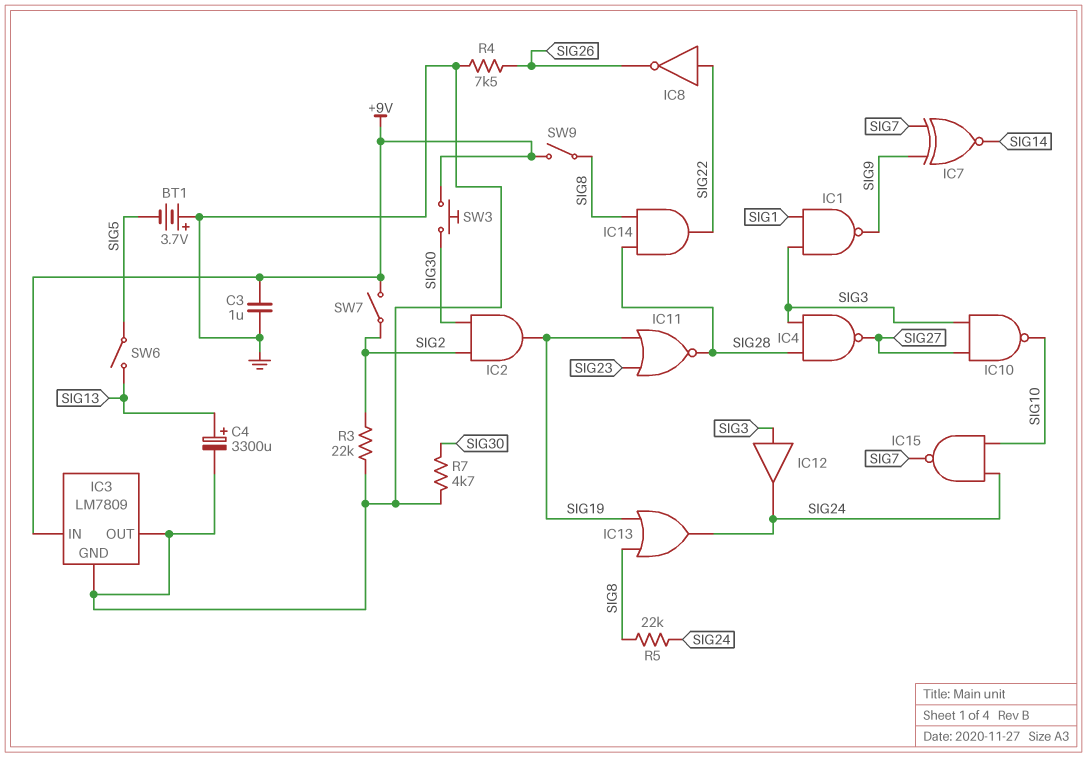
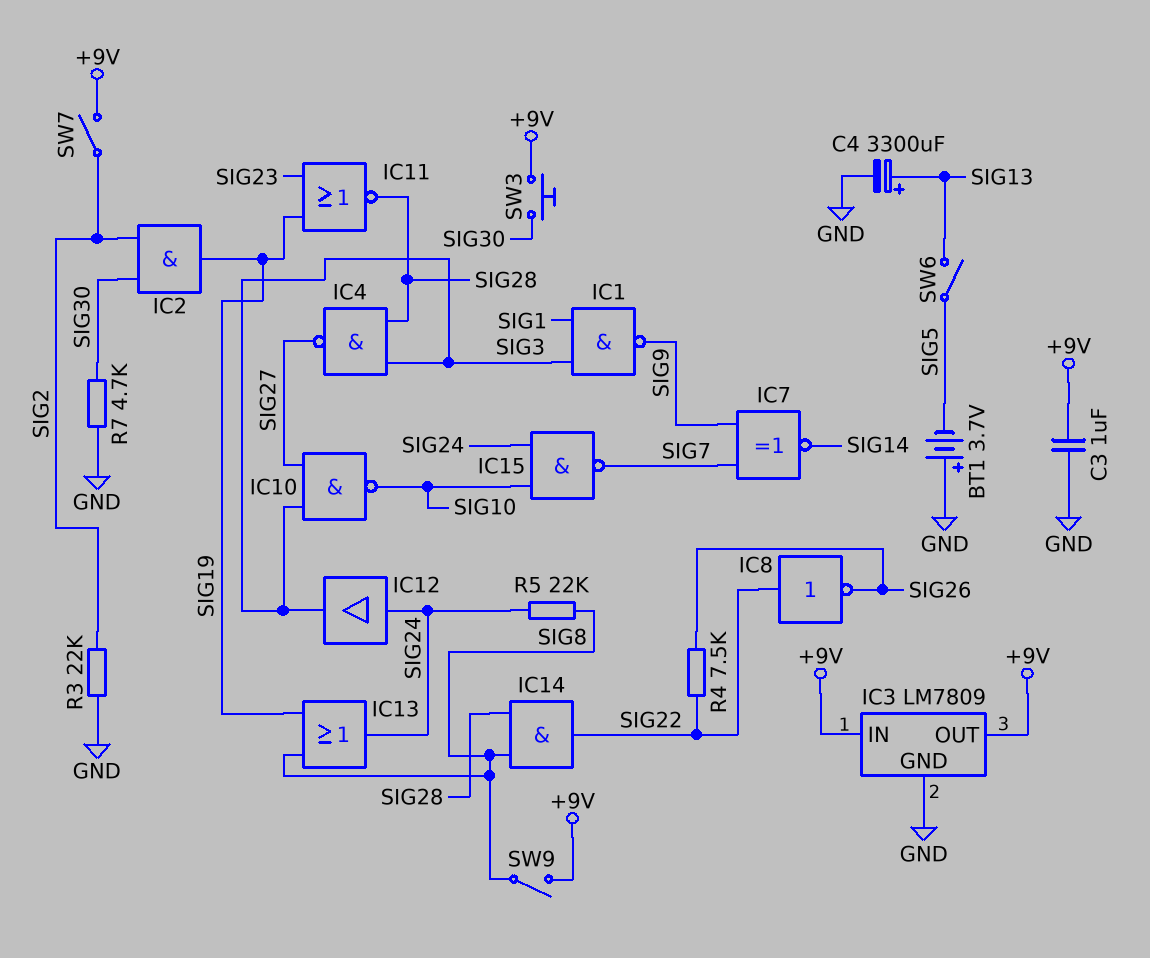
IC3 pin OUT: GND -> +9V
IC12: buffer (in SIG3, out SIG24) -> buffer (in SIG24, out SIG3)
R4: 7.5k (GND, SIG26) -> 7.5k (SIG22, SIG26)

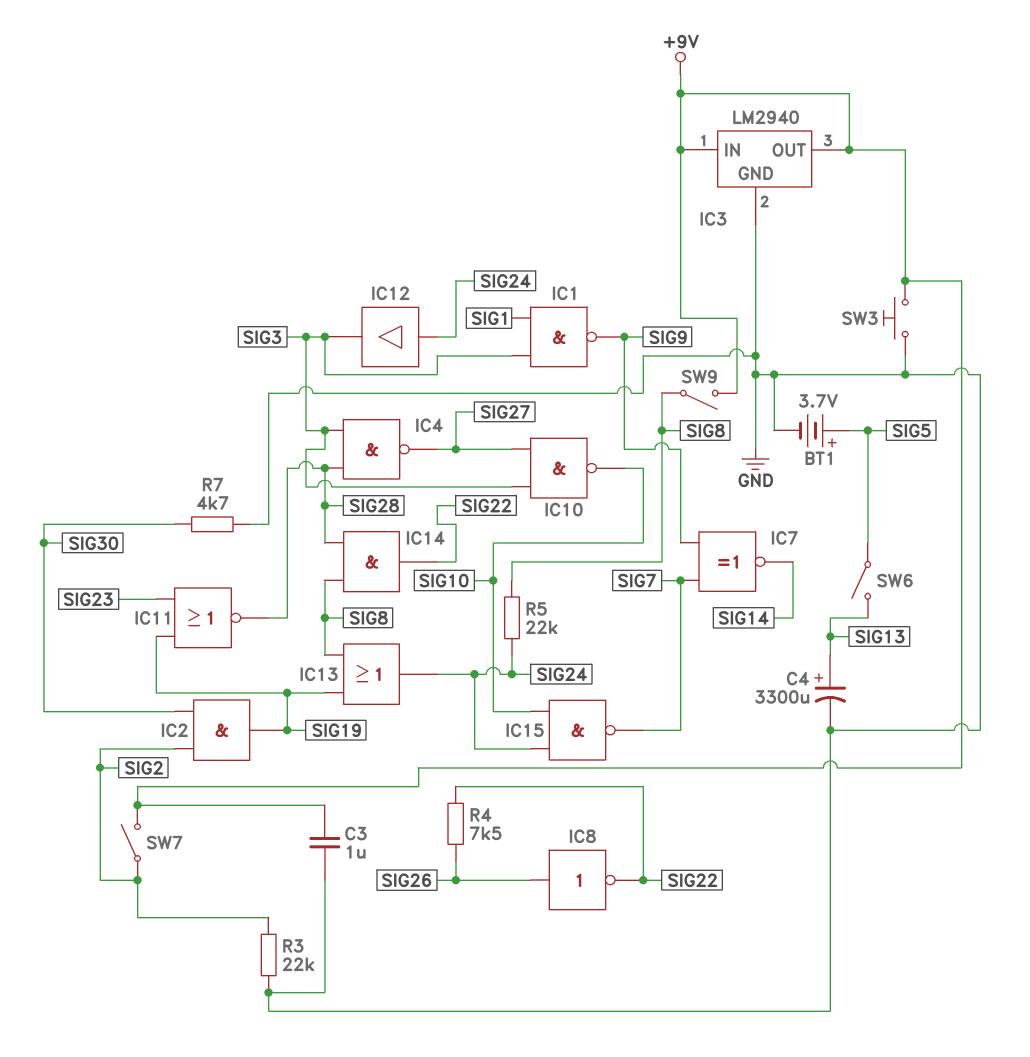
BT1: 3.7V (plus GND, minus SIG5) -> 3.7V (plus SIG5, minus GND)
IC3: LM7809 -> LM2940
IC8: NOT (in SIG22, out SIG26) -> NOT (in SIG26, out SIG22)
SW3: button (+9V, SIG30) -> button (+9V, GND)

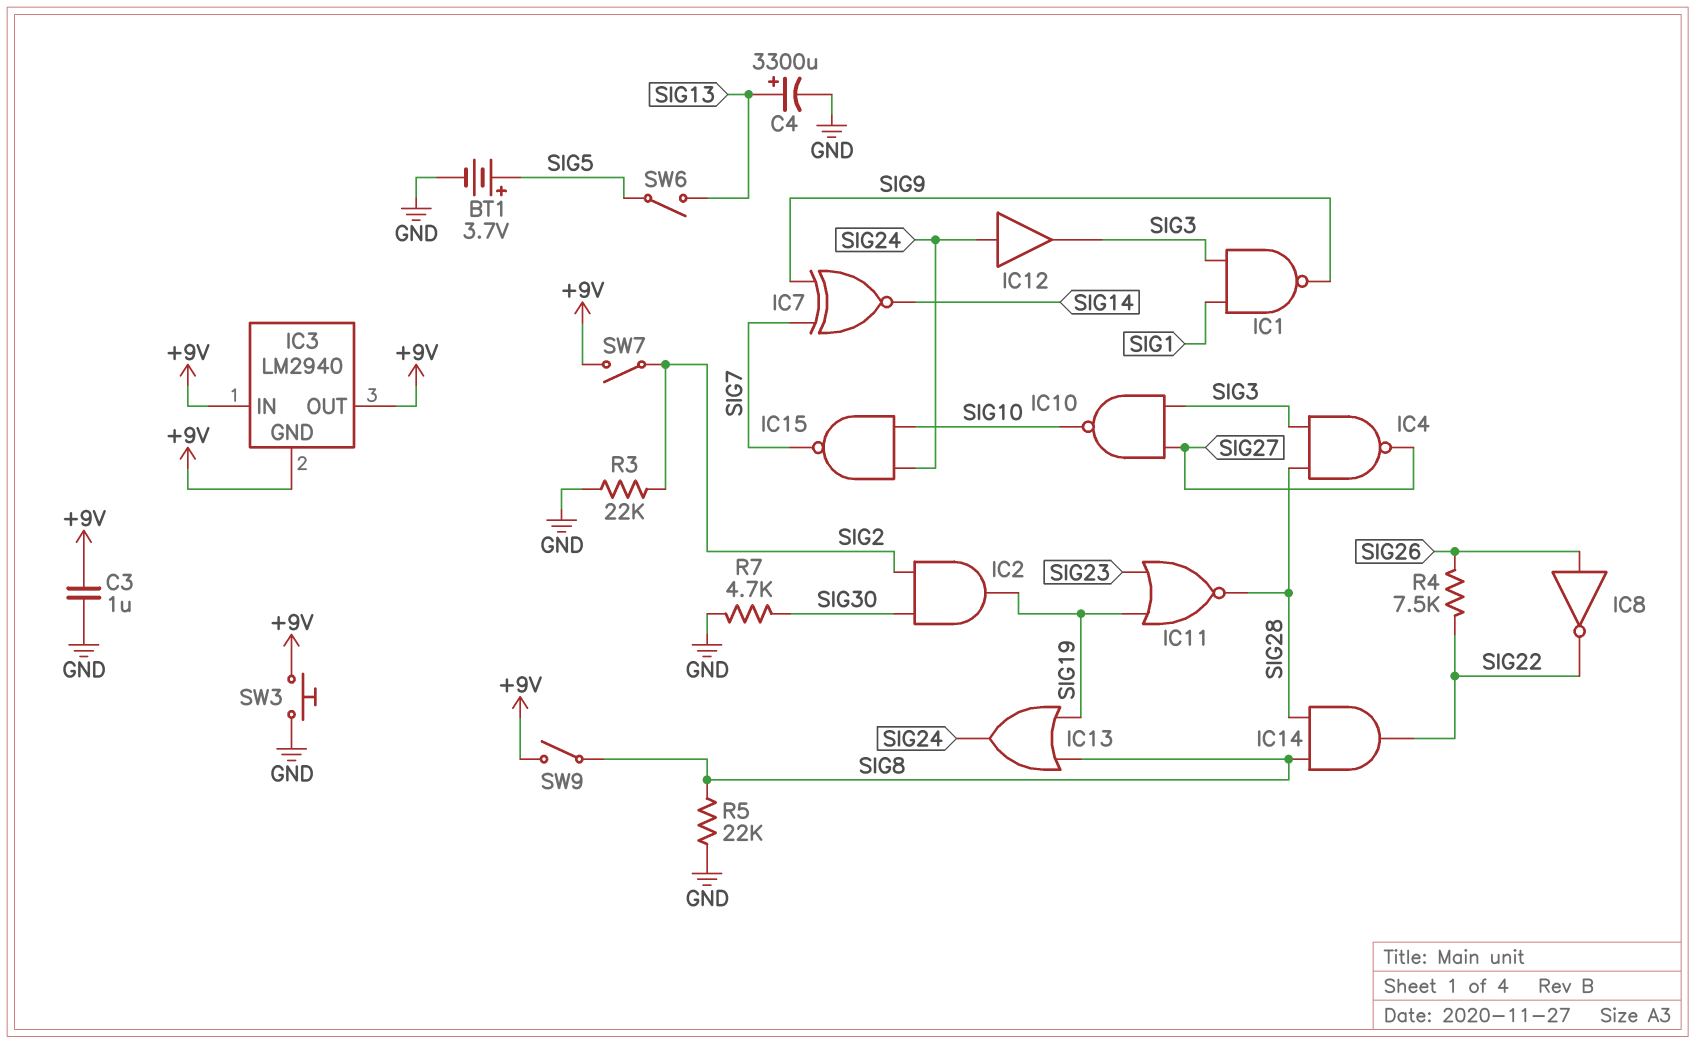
IC3 pin GND: GND -> +9V
R5: 22k (SIG8, SIG24) -> 22k (GND, SIG8)

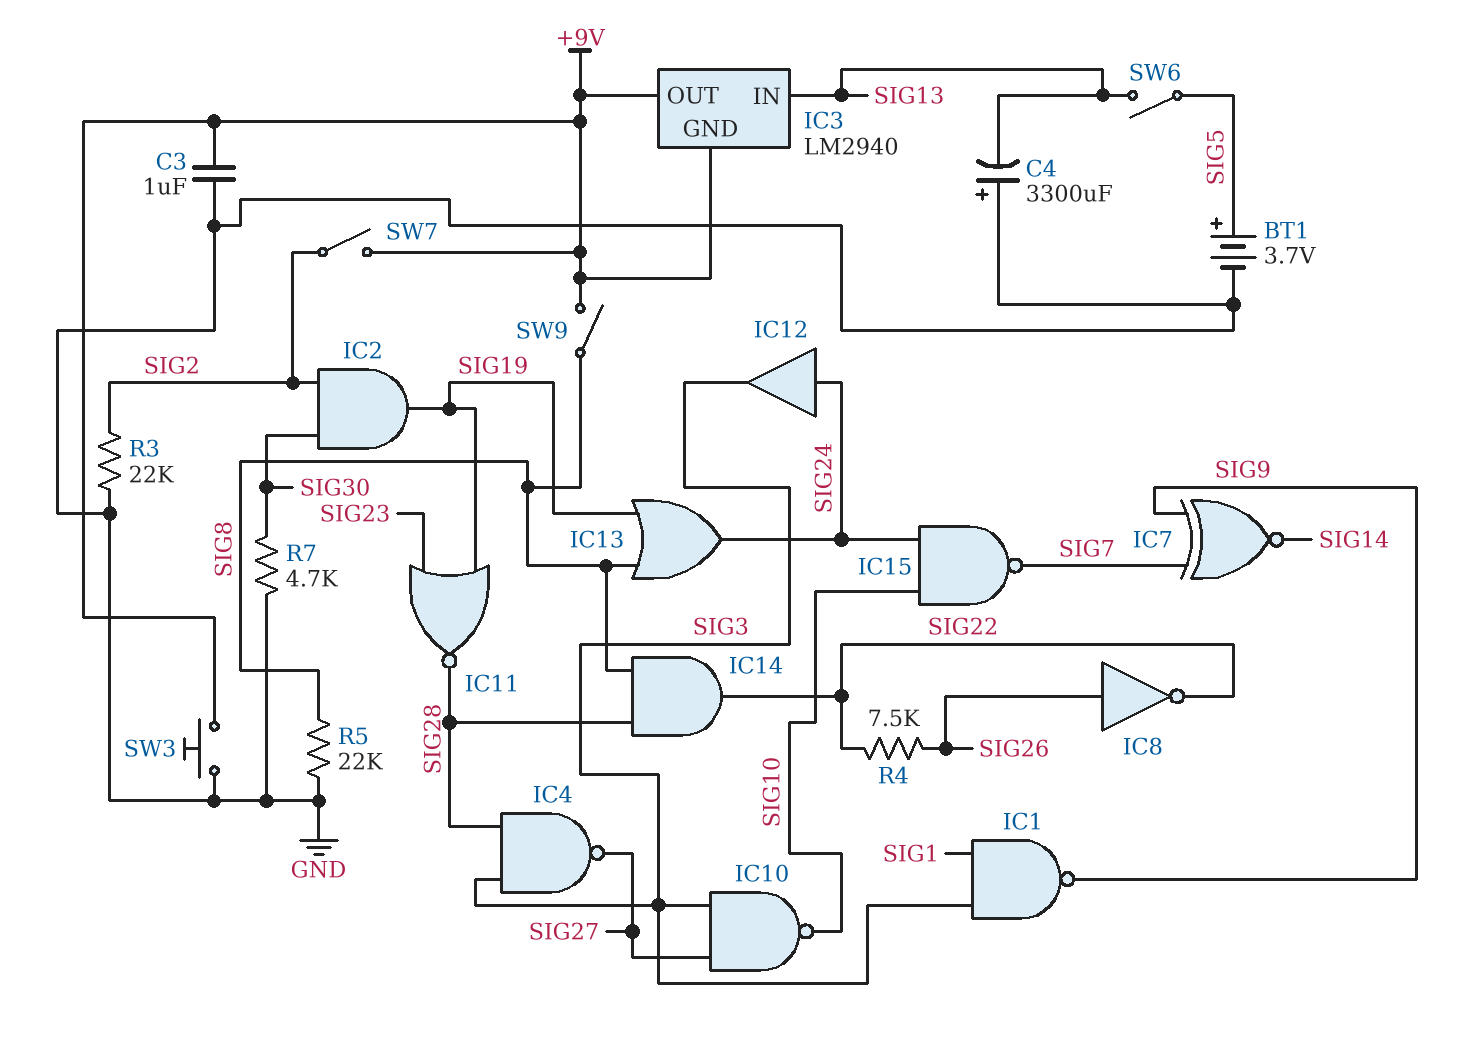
C4: 3300uF (plus SIG13, minus GND) -> 3300uF (plus GND, minus SIG13)
IC3 pin IN: +9V -> SIG13

